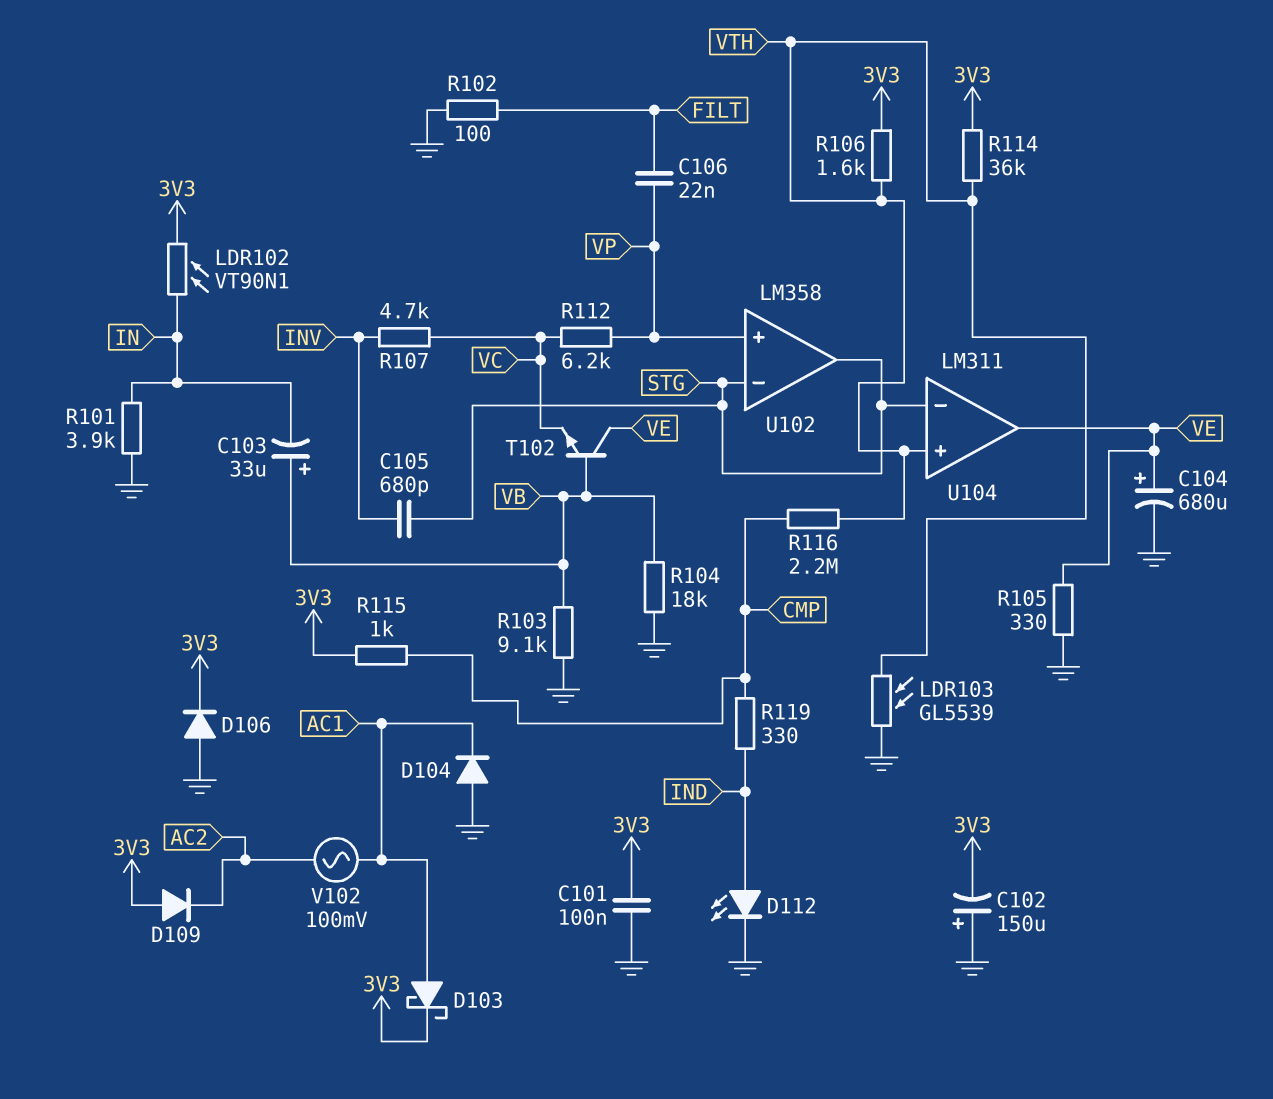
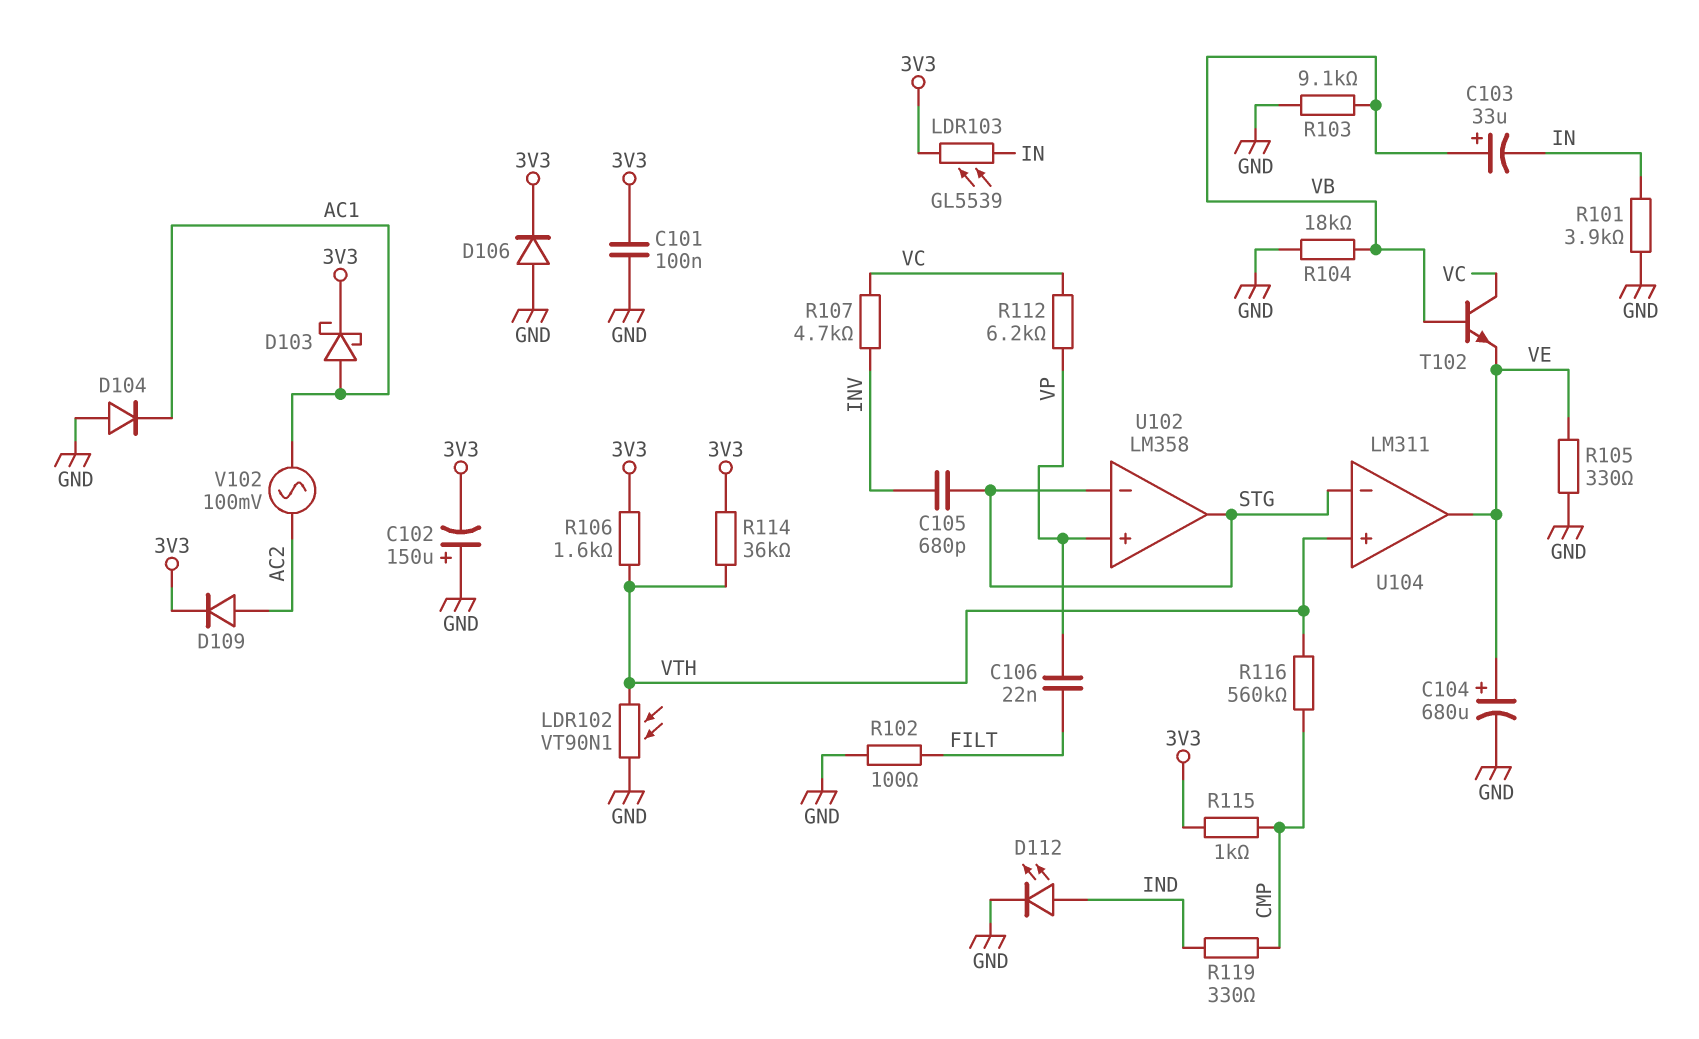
D109: diode (A 3V3, K AC2) -> diode (A AC2, K 3V3)
LDR102: VT90N1 (3V3, IN) -> VT90N1 (GND, VTH)
LDR103: GL5539 (GND, VTH) -> GL5539 (3V3, IN)
R116: 2.2M (CMP, VTH) -> 560k (CMP, VTH)
T102: NPN (B VB, C VE, E VC) -> NPN (B VB, C VC, E VE)

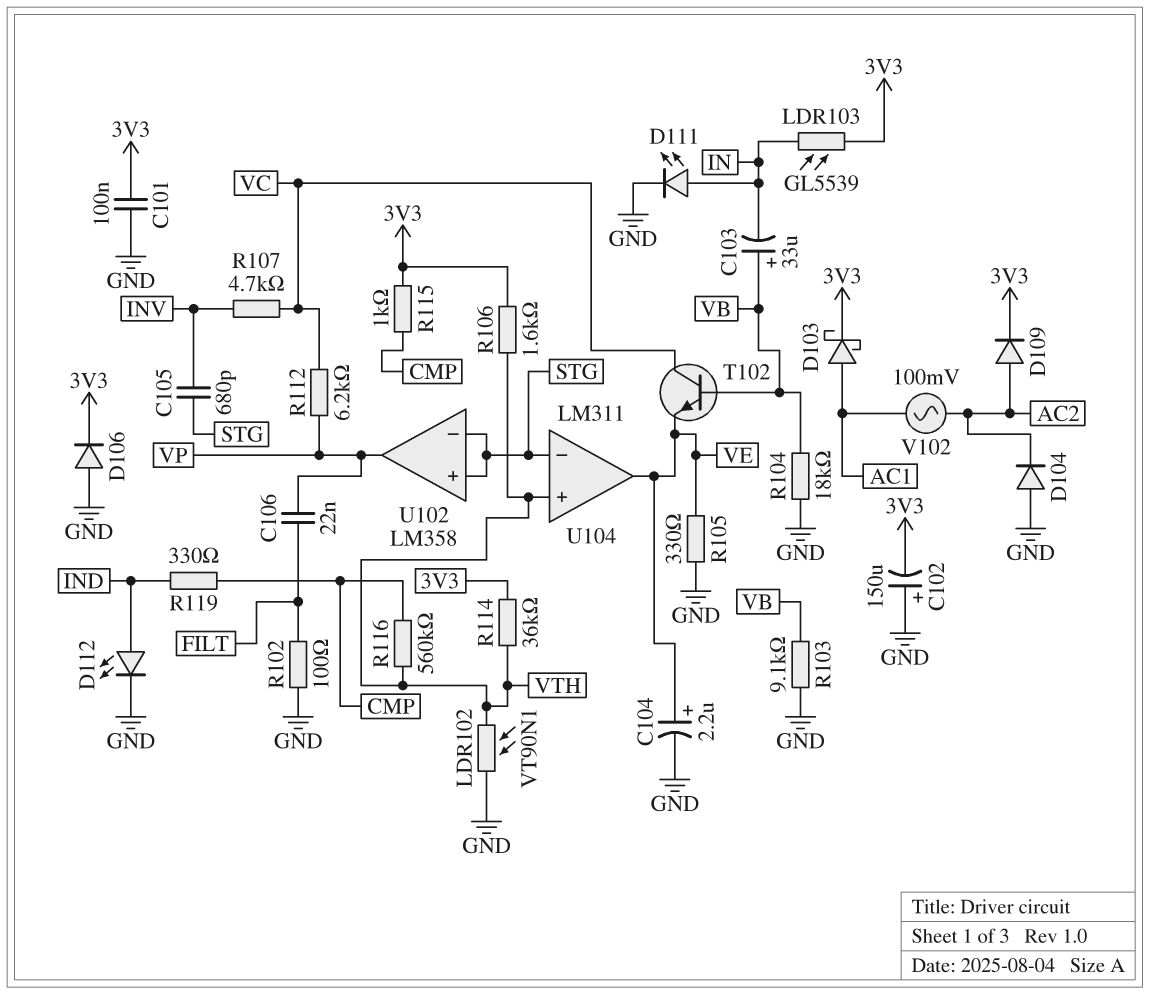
C104: 680uF (plus VE, minus GND) -> 2.2uF (plus VE, minus GND)
D104: diode (A GND, K AC1) -> diode (A GND, K AC2)
D111: none -> LED (A IN, K GND)
R101: 3.9k (GND, IN) -> none
U102 pin in+: VP -> STG
U102 pin out: STG -> VP

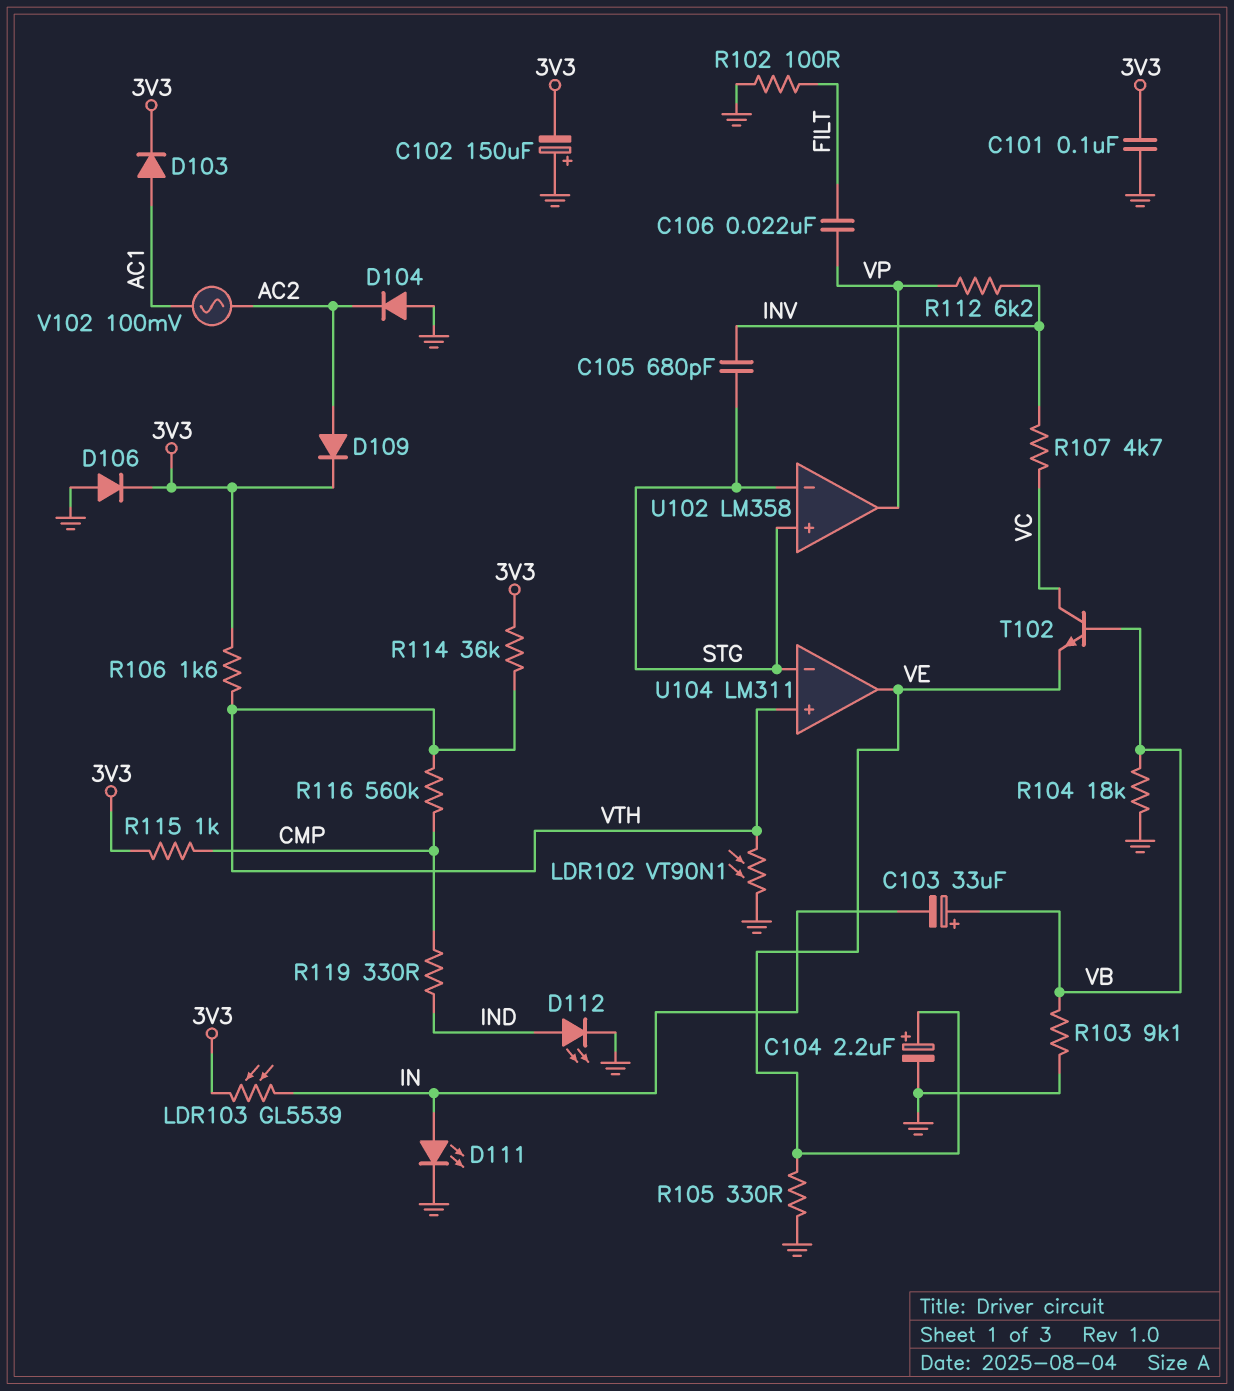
D103: schottky (A AC1, K 3V3) -> diode (A AC1, K 3V3)
R112: 6.2k (VC, VP) -> 6.2k (INV, VP)

